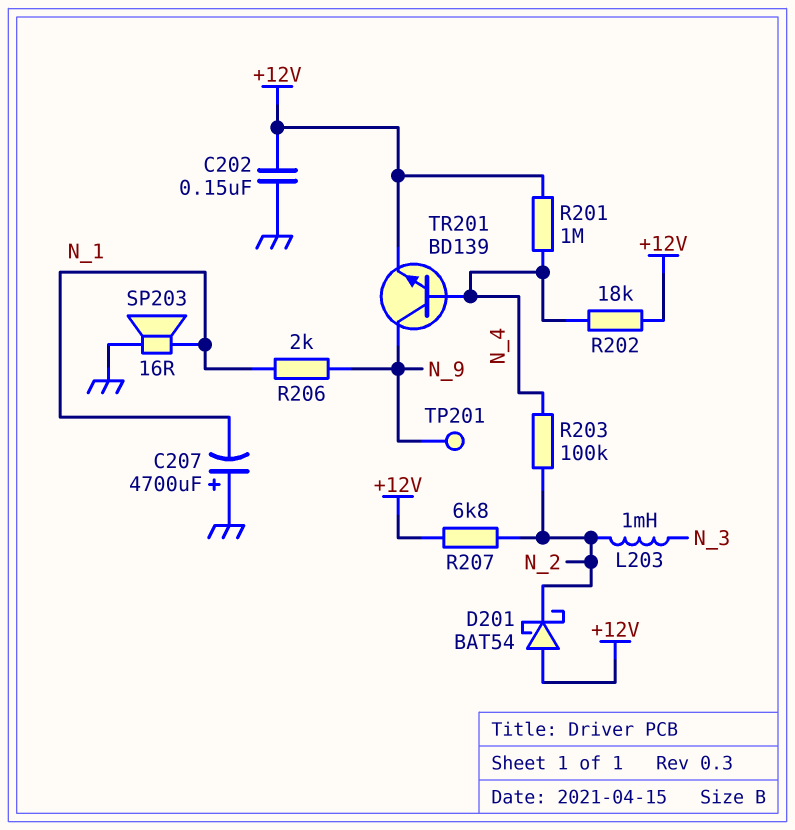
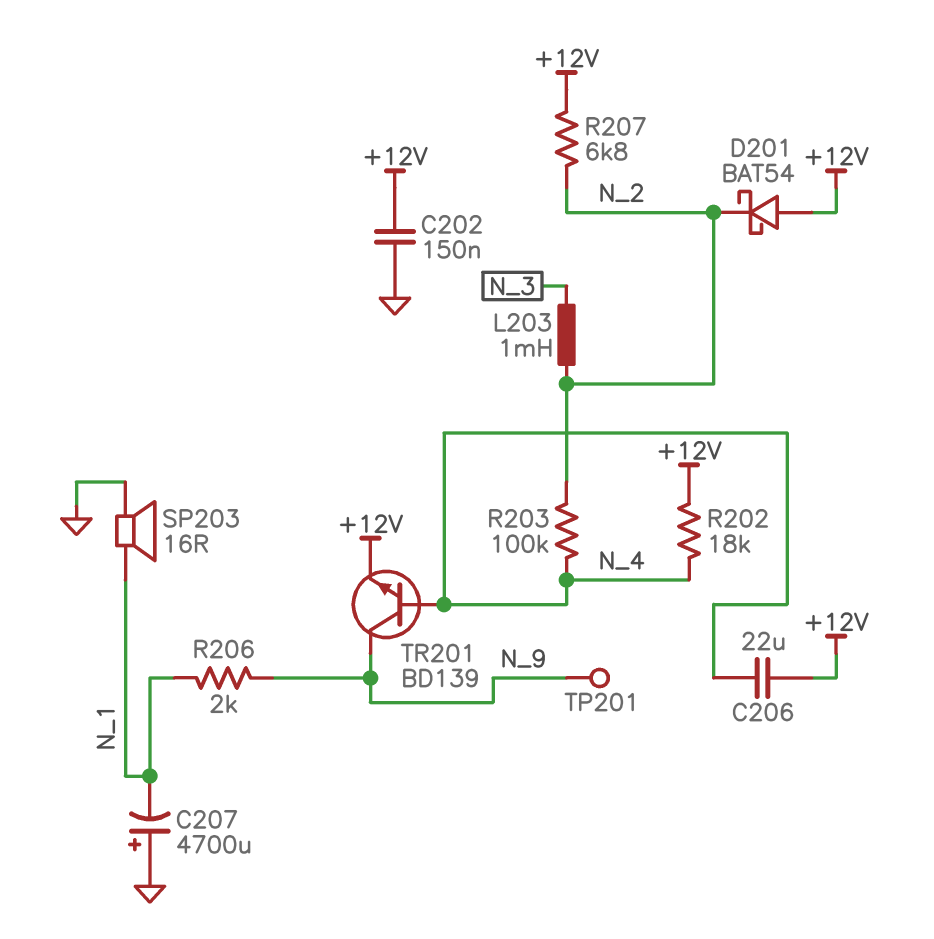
C206: none -> 22uF (+12V, N_4)
R201: 1M (+12V, N_4) -> none

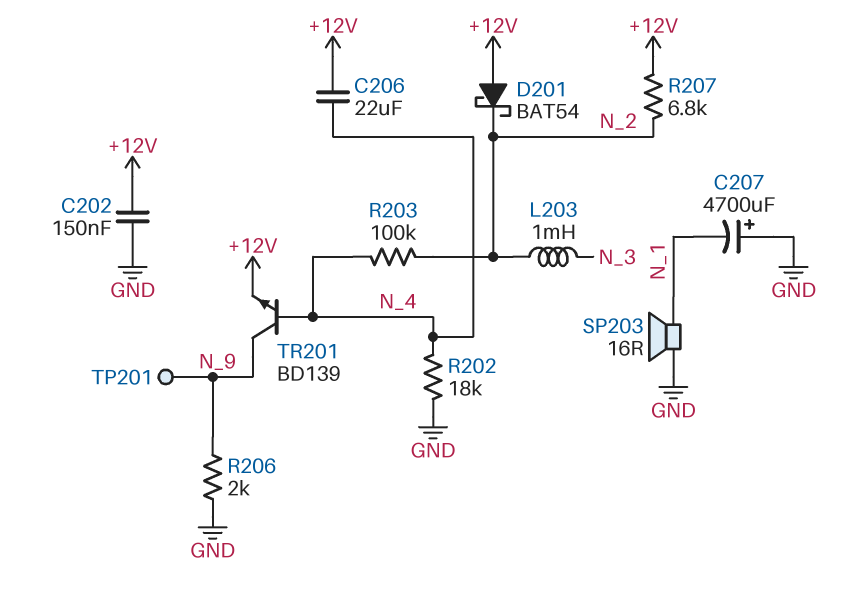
R202: 18k (+12V, N_4) -> 18k (GND, N_4)
R206: 2k (N_1, N_9) -> 2k (GND, N_9)

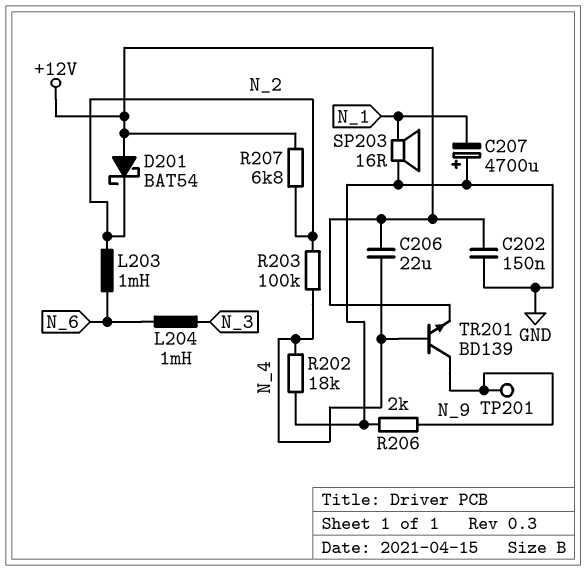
L203: 1mH (N_2, N_3) -> 1mH (N_2, N_6)
L204: none -> 1mH (N_3, N_6)

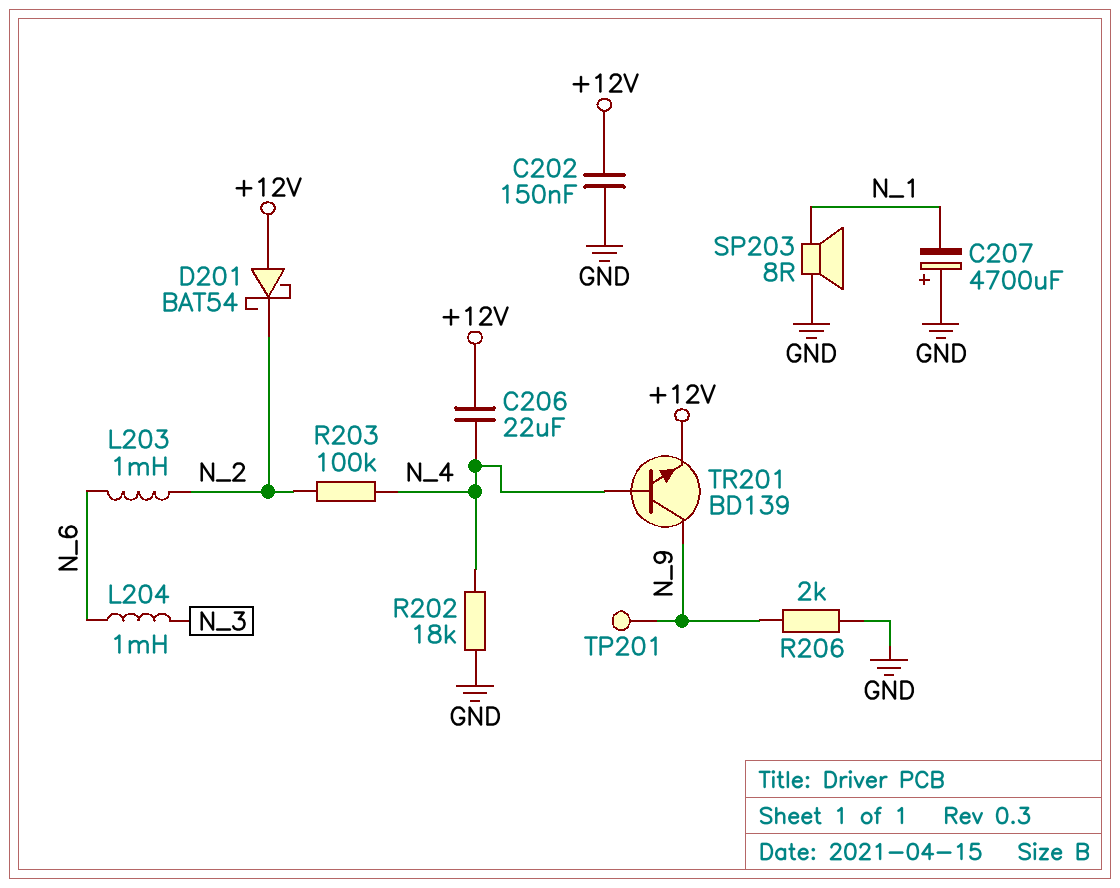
R207: 6.8k (+12V, N_2) -> none
SP203: speaker 16R (GND, N_1) -> speaker 8R (GND, N_1)

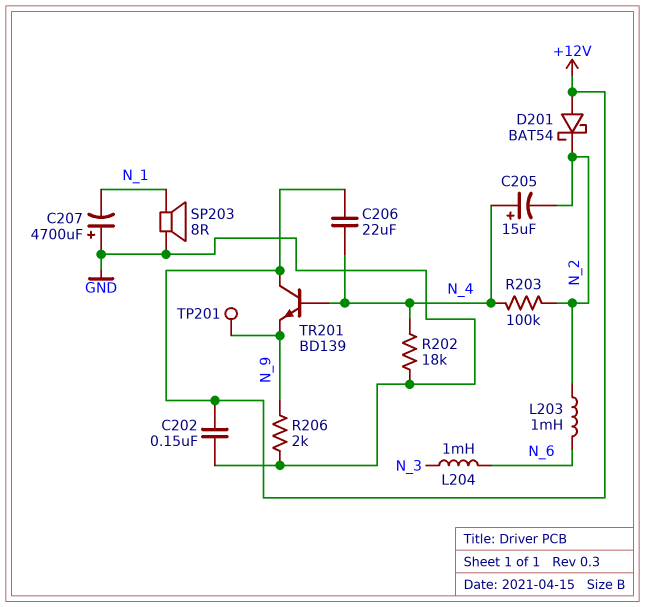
C205: none -> 15uF (plus N_4, minus N_2)
TR201: NPN BD139 (B N_4, C N_9, E +12V) -> NPN BD139 (B N_4, C +12V, E N_9)

